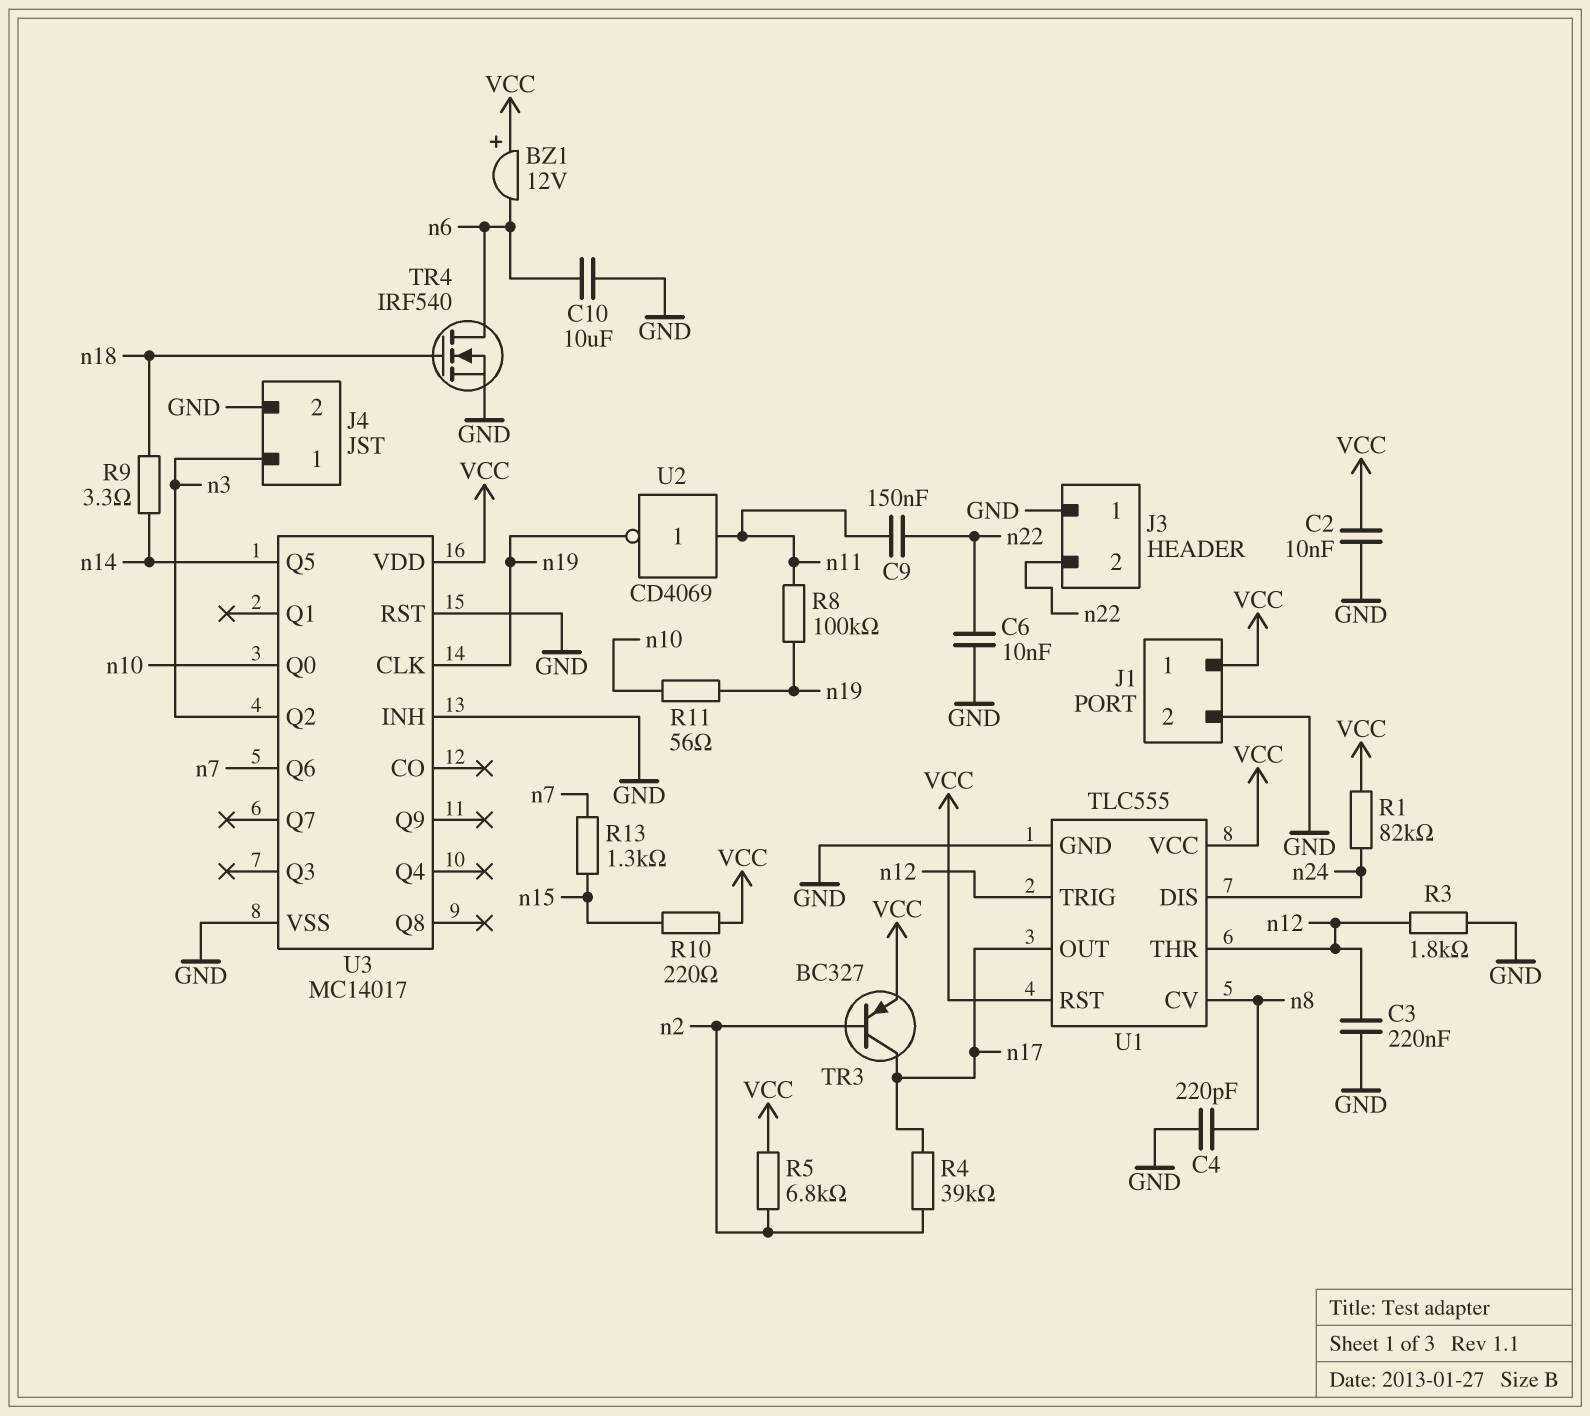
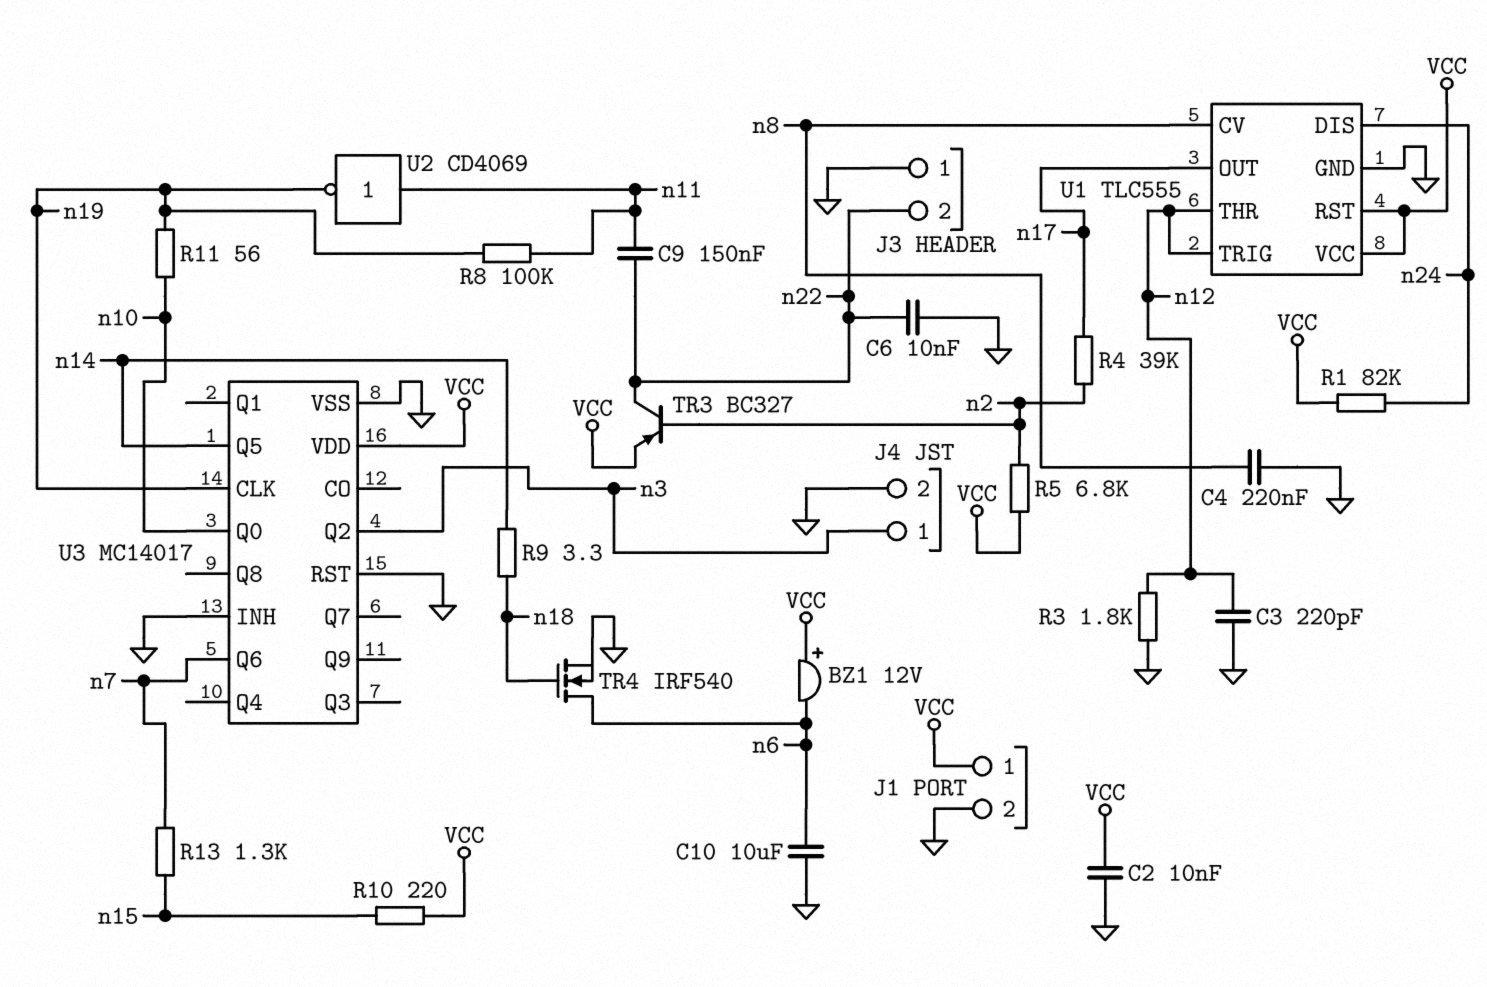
C3: 220nF (GND, n12) -> 220pF (GND, n12)
C4: 220pF (GND, n8) -> 220nF (GND, n8)
TR3: PNP BC327 (B n2, C n17, E VCC) -> PNP BC327 (B n2, C n22, E VCC)

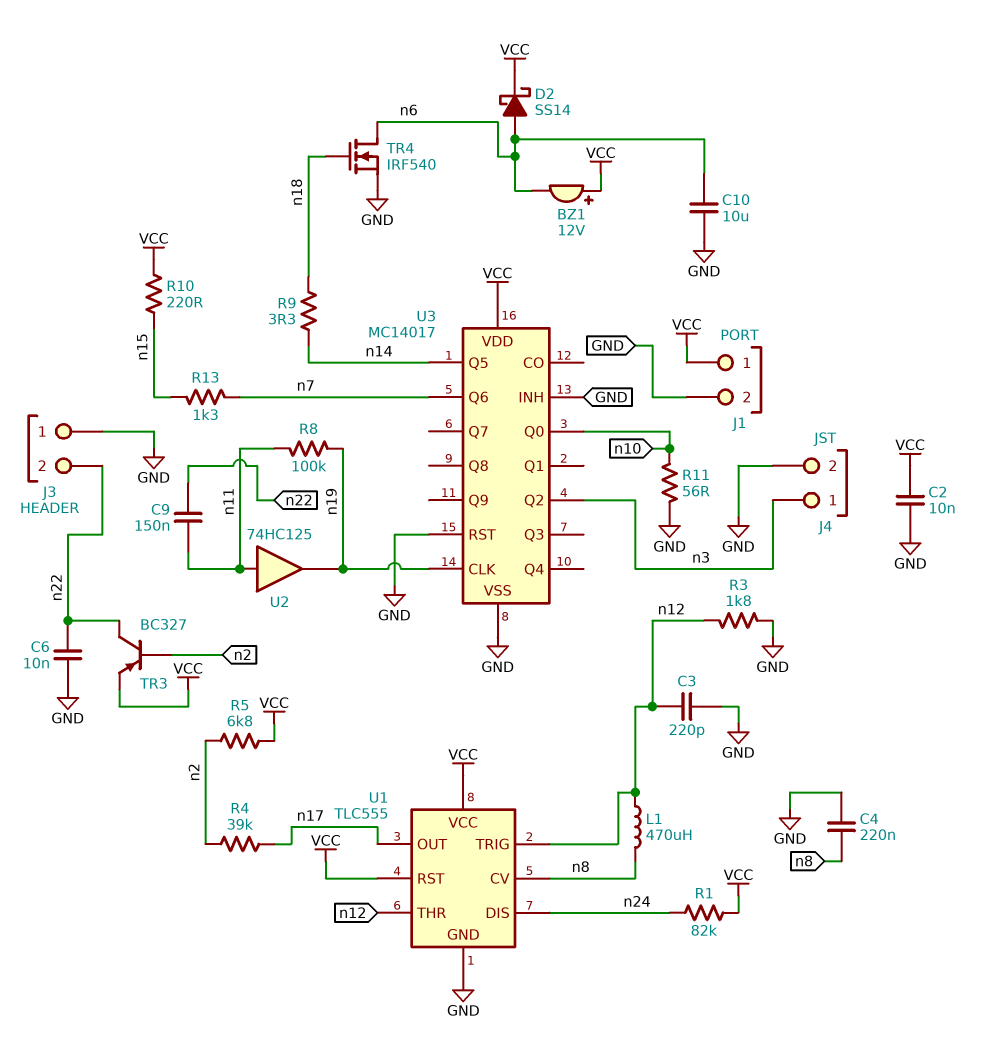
D2: none -> schottky SS14 (A n6, K VCC)
L1: none -> 470uH (n8, n12)
R11: 56 (n10, n19) -> 56 (GND, n10)
U2: NOT CD4069 (in n11, out n19) -> buffer 74HC125 (in n11, out n19)

